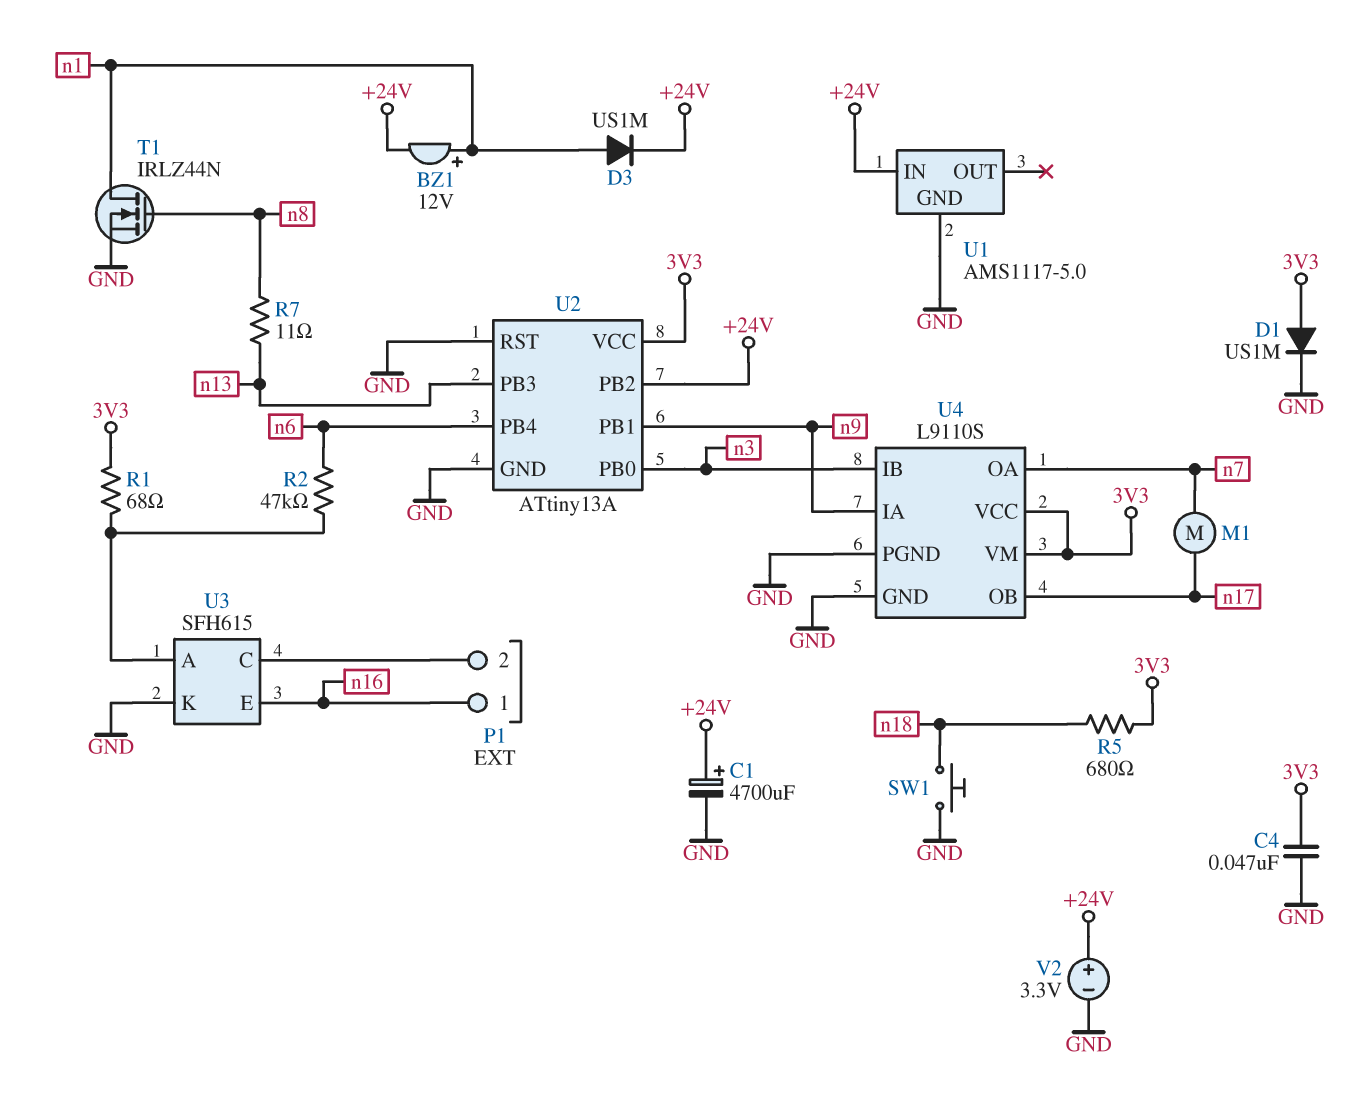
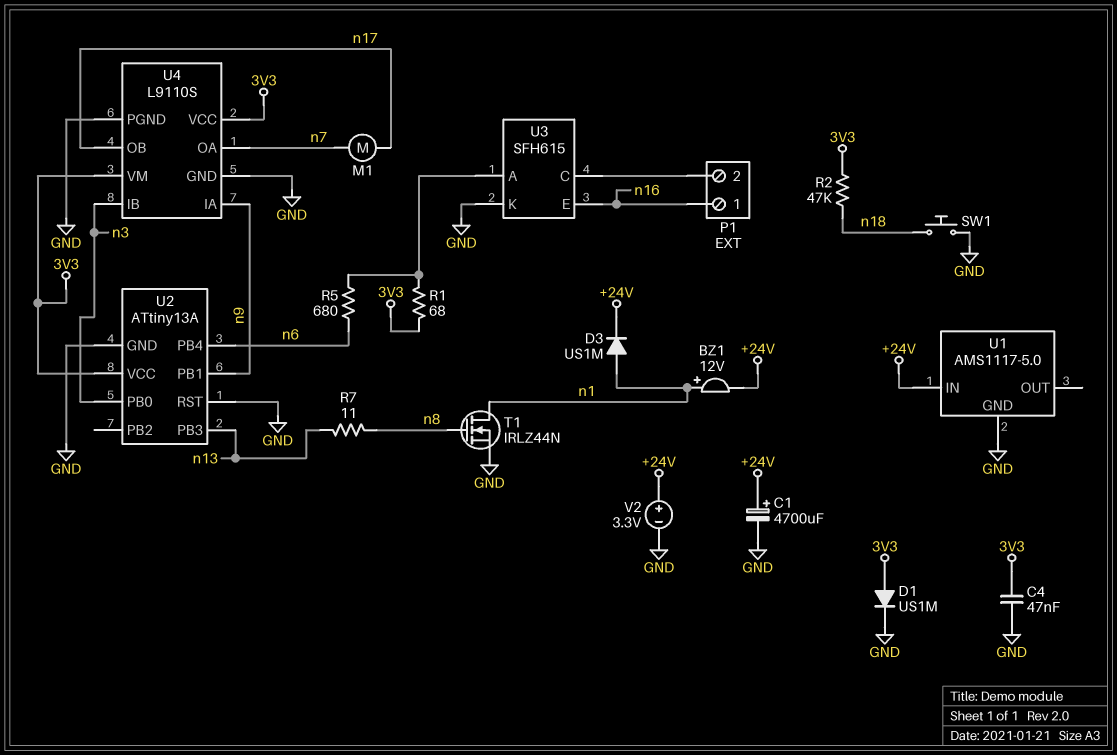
R2: 47k (U3/A, n6) -> 47k (3V3, n18)
R5: 680 (3V3, n18) -> 680 (U3/A, n6)
U2 pin PB2: +24V -> none

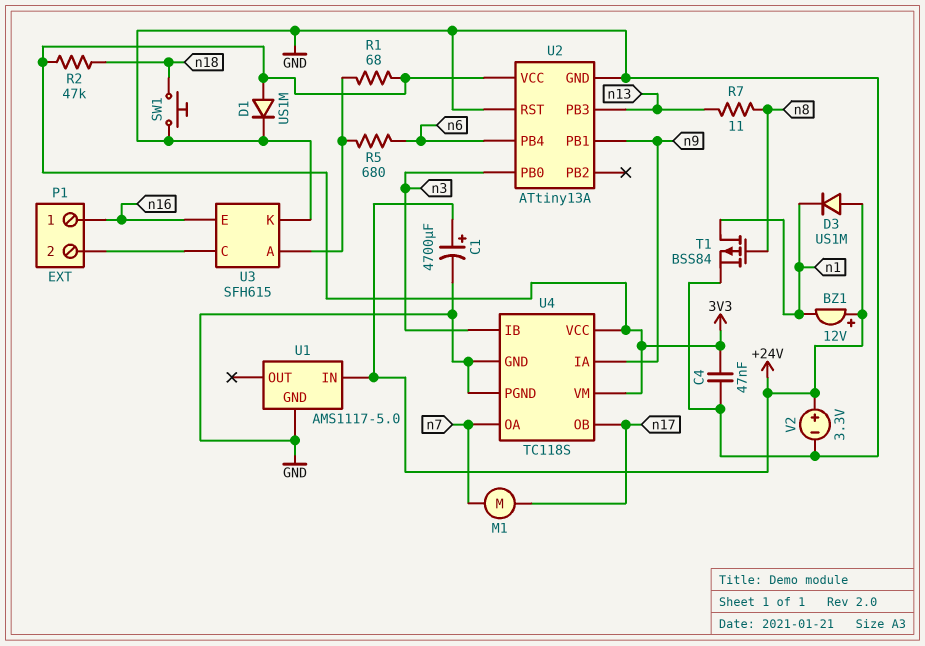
BZ1: buzzer 12V (plus n1, minus +24V) -> buzzer 12V (plus +24V, minus n1)
D3: diode US1M (A n1, K +24V) -> diode US1M (A +24V, K n1)
T1: NMOS IRLZ44N (G n8, D n1, S GND) -> PMOS BSS84 (G n8, D n1, S GND)
U4: L9110S -> TC118S

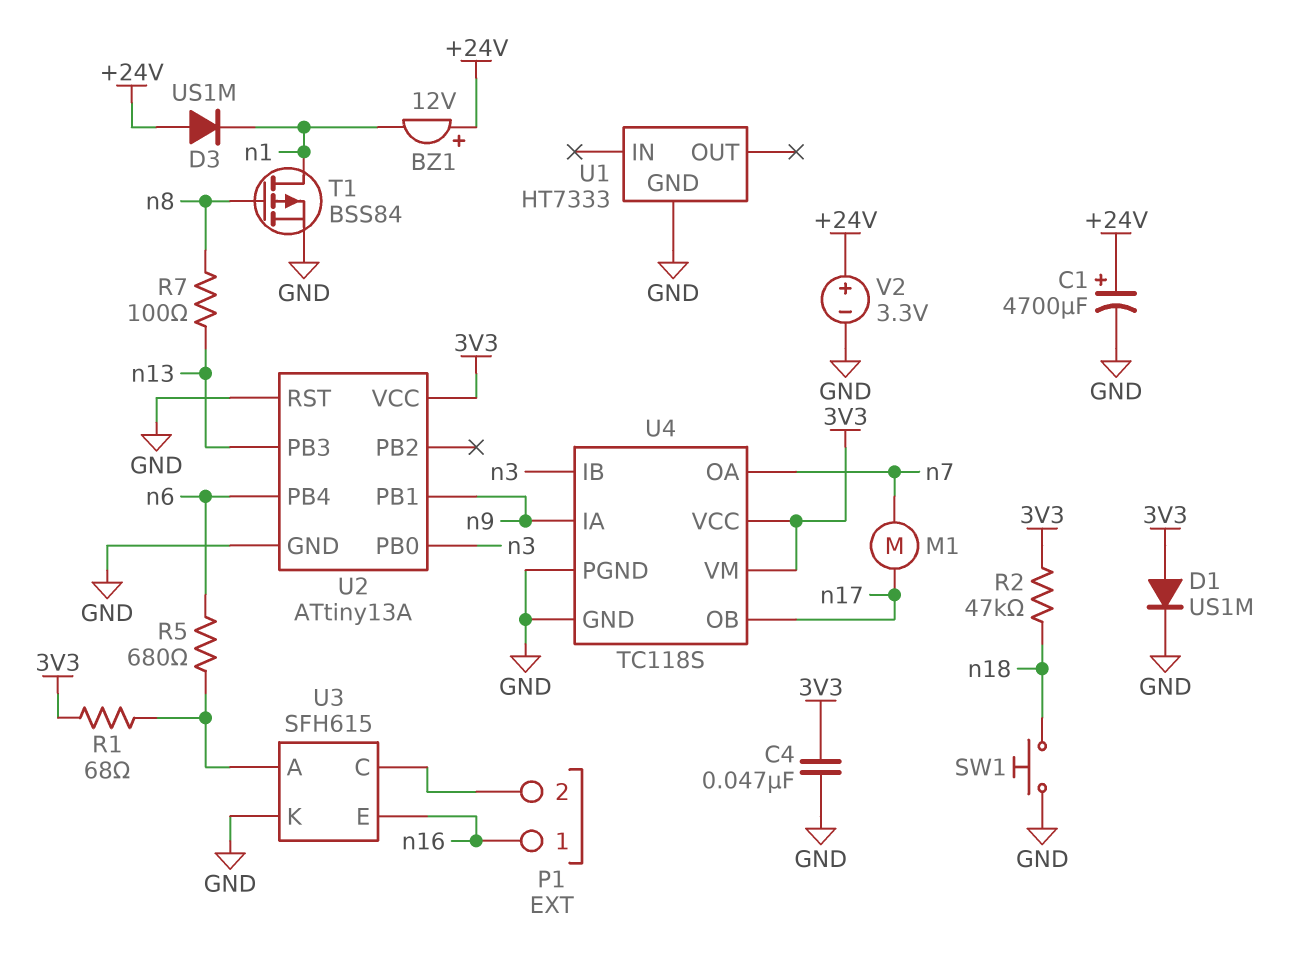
R7: 11 (n8, n13) -> 100 (n8, n13)
U1: AMS1117-5.0 -> HT7333
U1 pin IN: +24V -> none

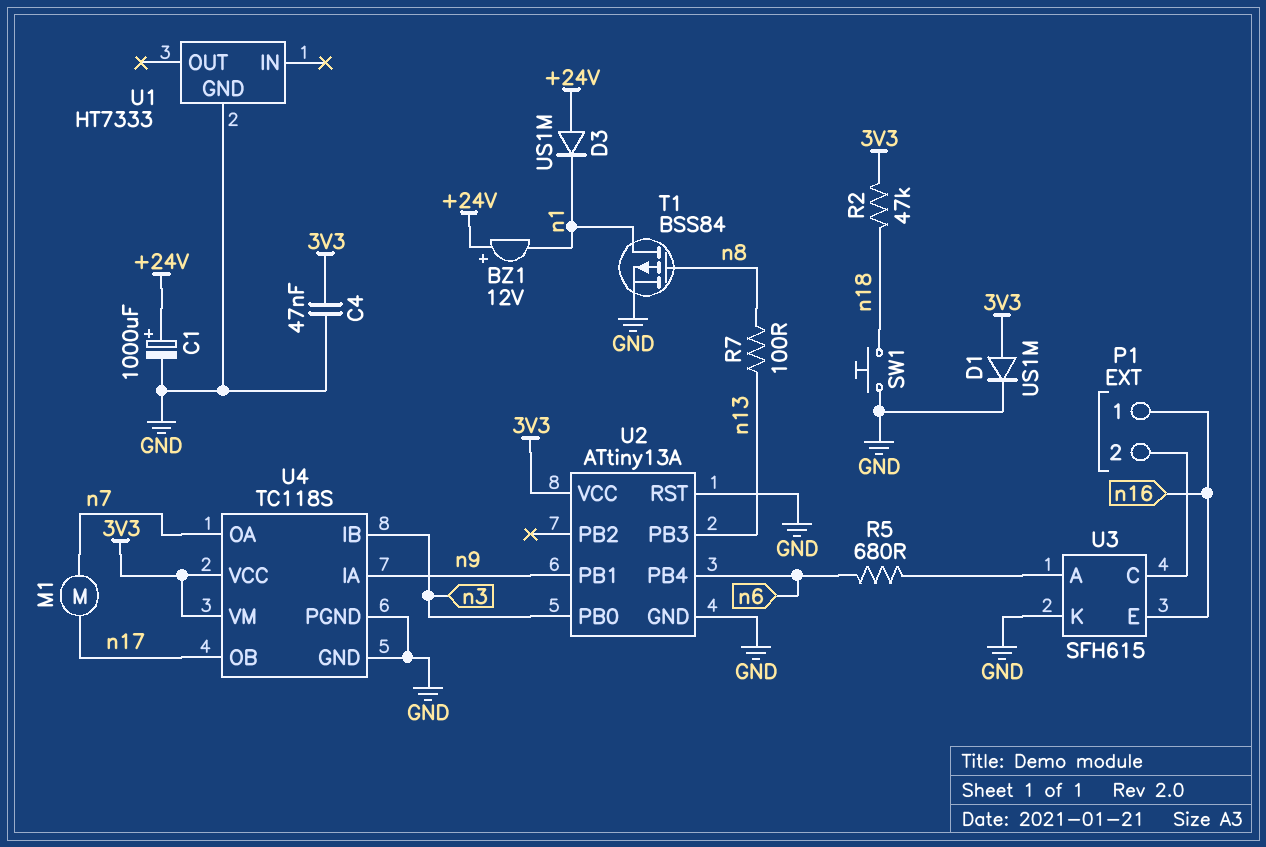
C1: 4700uF (plus +24V, minus GND) -> 1000uF (plus +24V, minus GND)
R1: 68 (3V3, U3/A) -> none
V2: 3.3V (plus +24V, minus GND) -> none

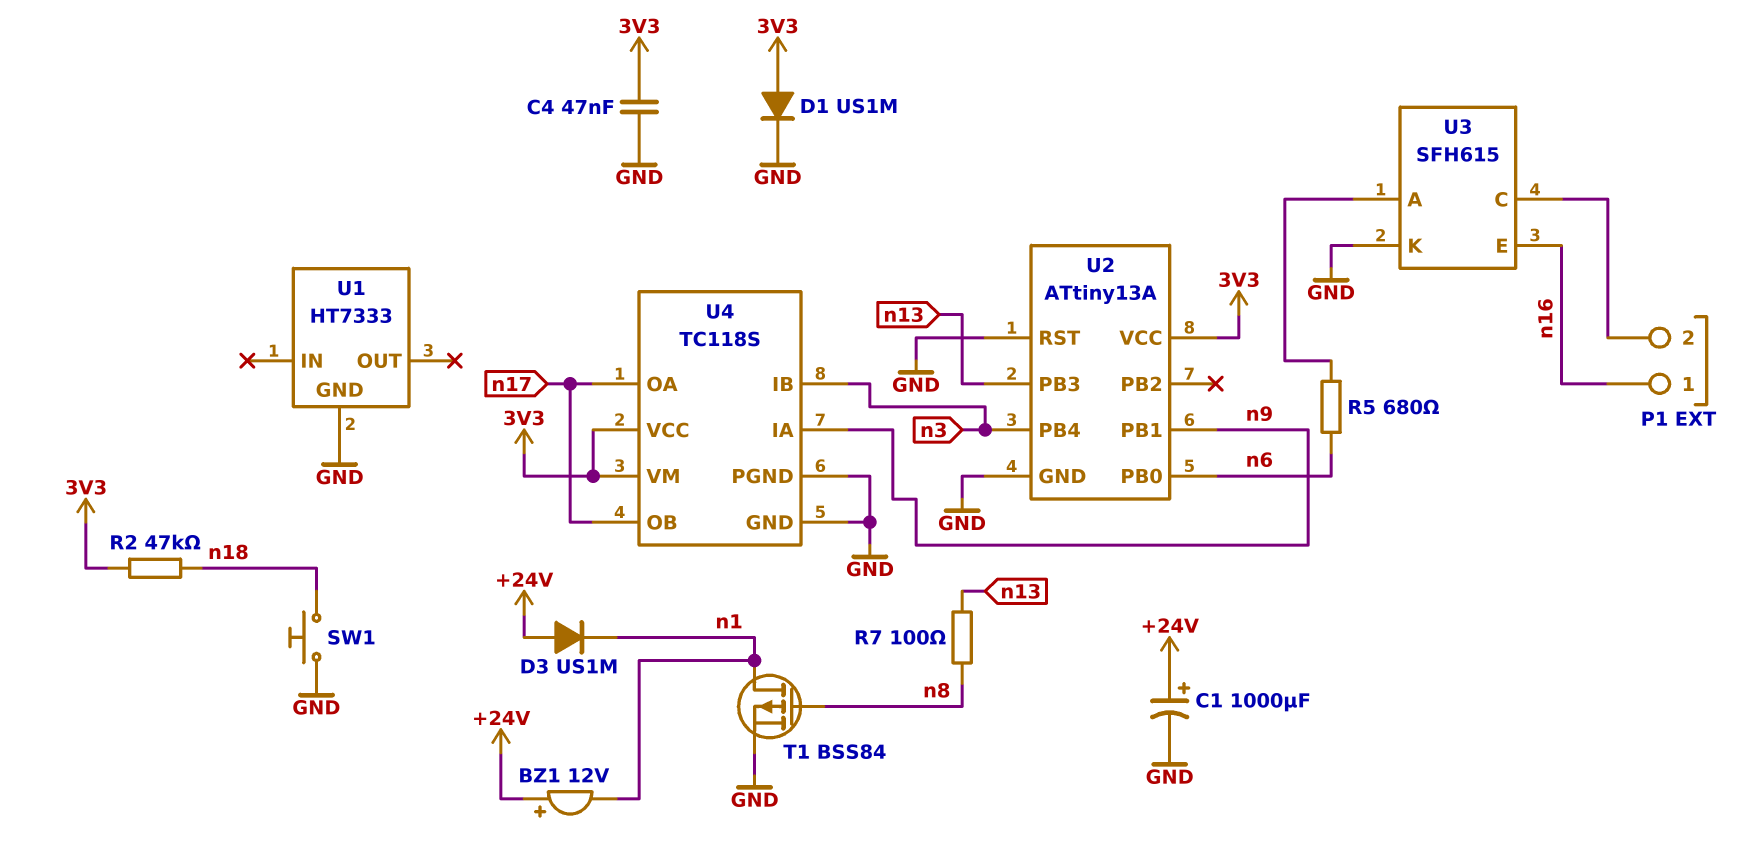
M1: motor (n7, n17) -> none
U2 pin PB0: n3 -> n6
U2 pin PB4: n6 -> n3
U4 pin OA: n7 -> n17

